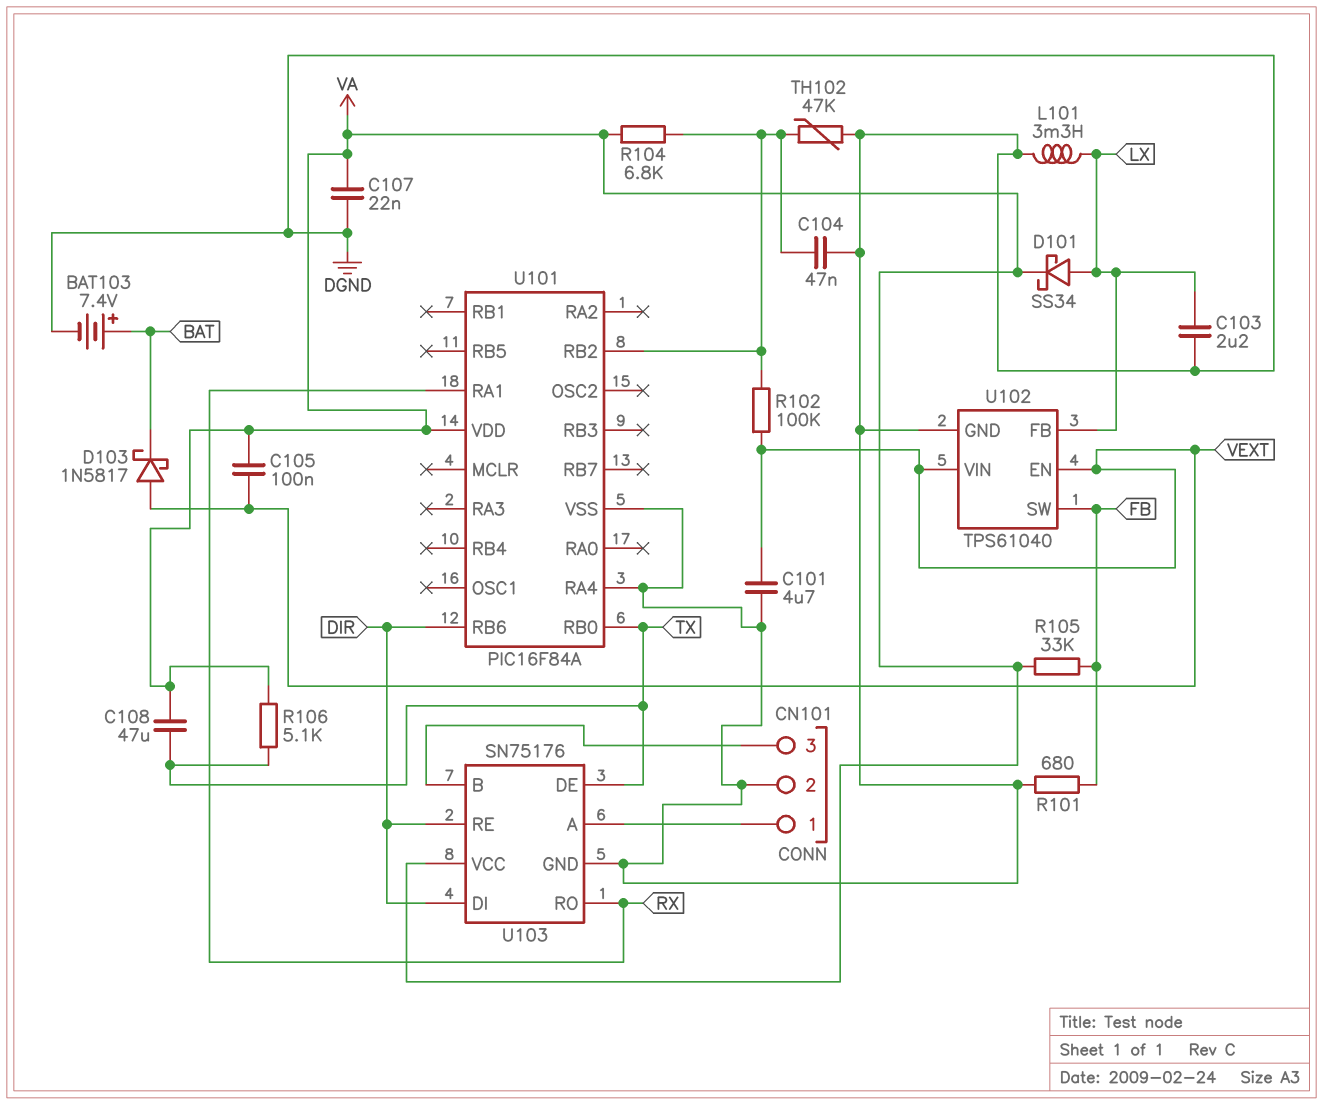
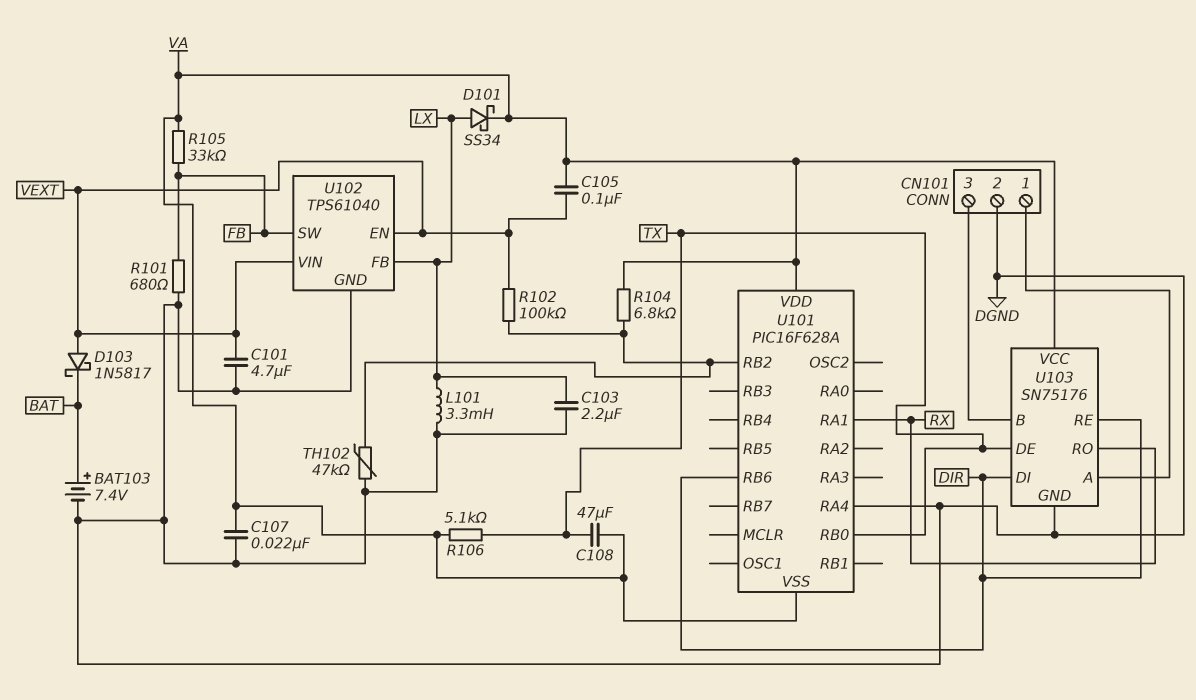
C104: 47nF (DGND, U101/RB2) -> none
U101: PIC16F84A -> PIC16F628A
U101 pin VSS: DGND -> VA

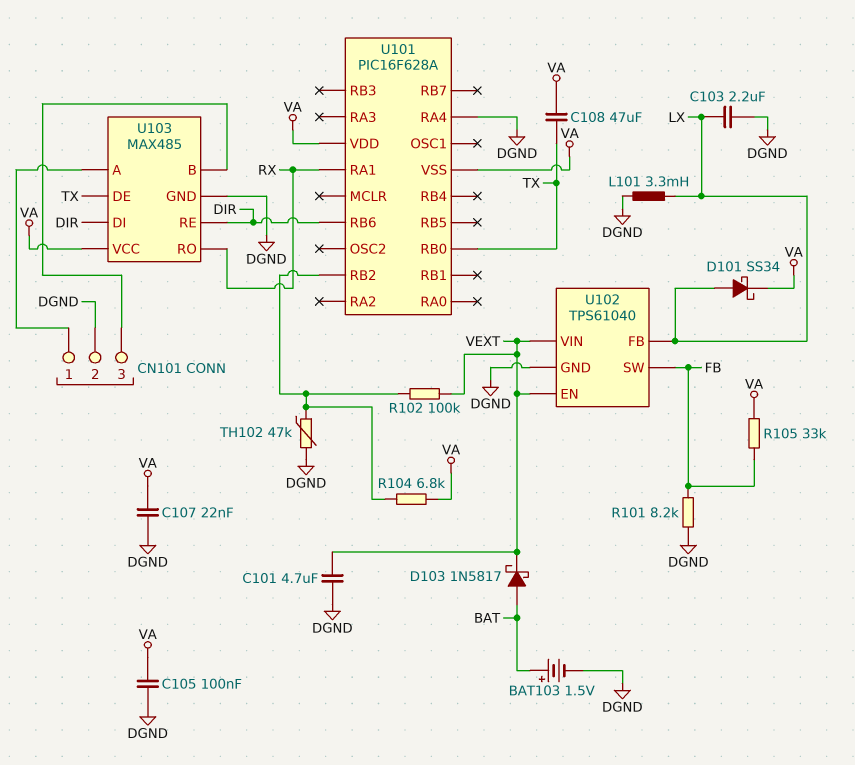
BAT103: 7.4V (plus BAT, minus DGND) -> 1.5V (plus BAT, minus DGND)
C105: 100nF (VA, VEXT) -> 100nF (DGND, VA)
D103: schottky 1N5817 (A VEXT, K BAT) -> schottky 1N5817 (A BAT, K VEXT)
R101: 680 (DGND, FB) -> 8.2k (DGND, FB)
R106: 5.1k (TX, VA) -> none
U103: SN75176 -> MAX485

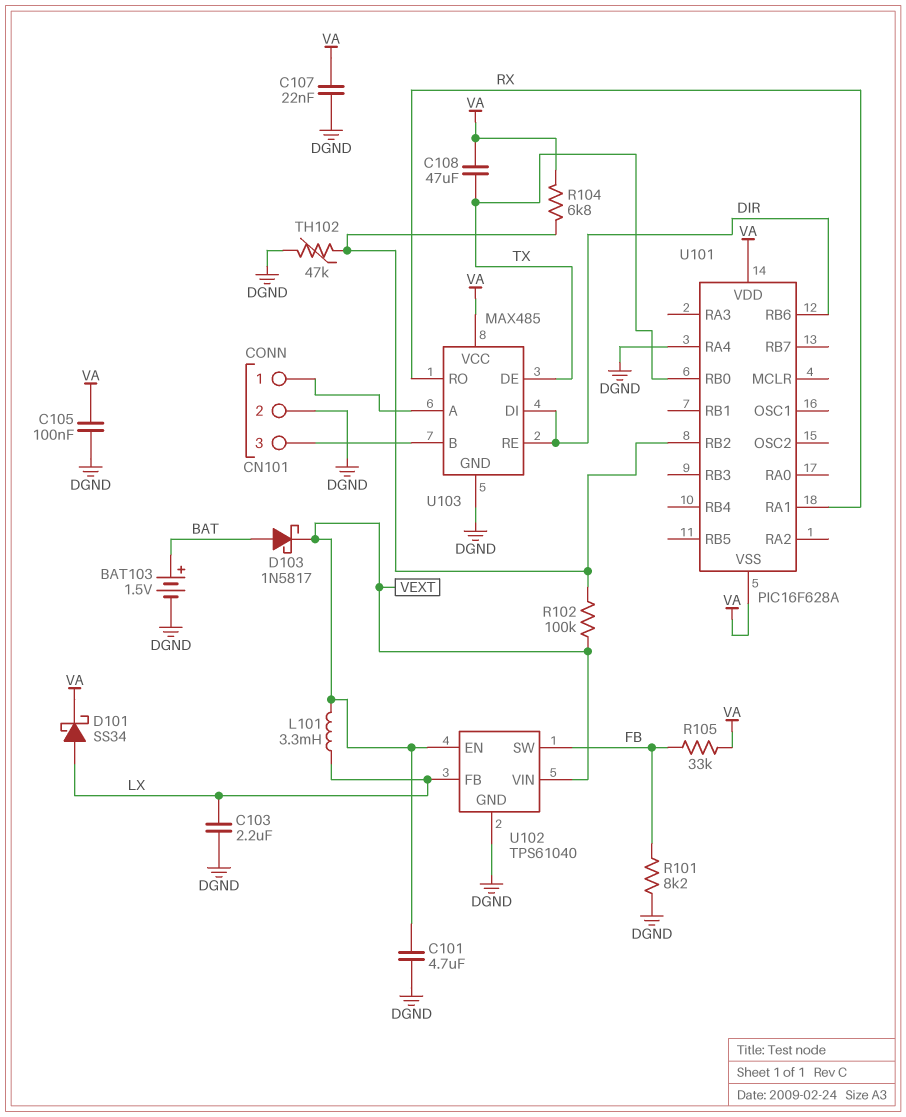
L101: 3.3mH (DGND, LX) -> 3.3mH (LX, VEXT)

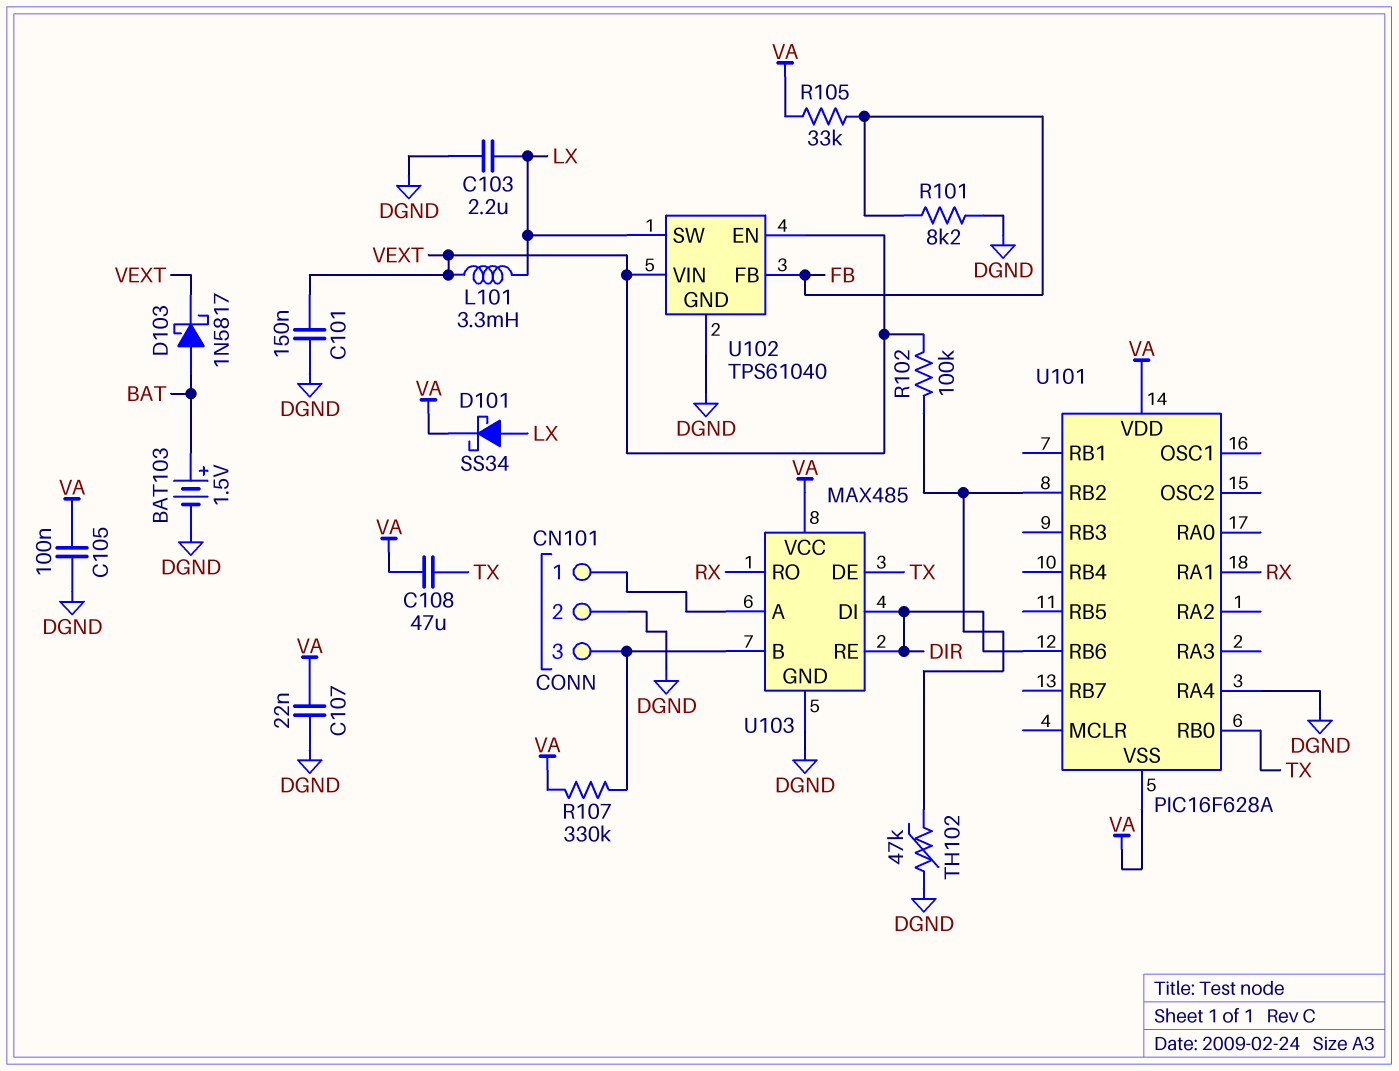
C101: 4.7uF (DGND, VEXT) -> 150nF (DGND, VEXT)
R104: 6.8k (U101/RB2, VA) -> none
R107: none -> 330k (CN101/3, VA)
U102 pin FB: LX -> FB
U102 pin SW: FB -> LX

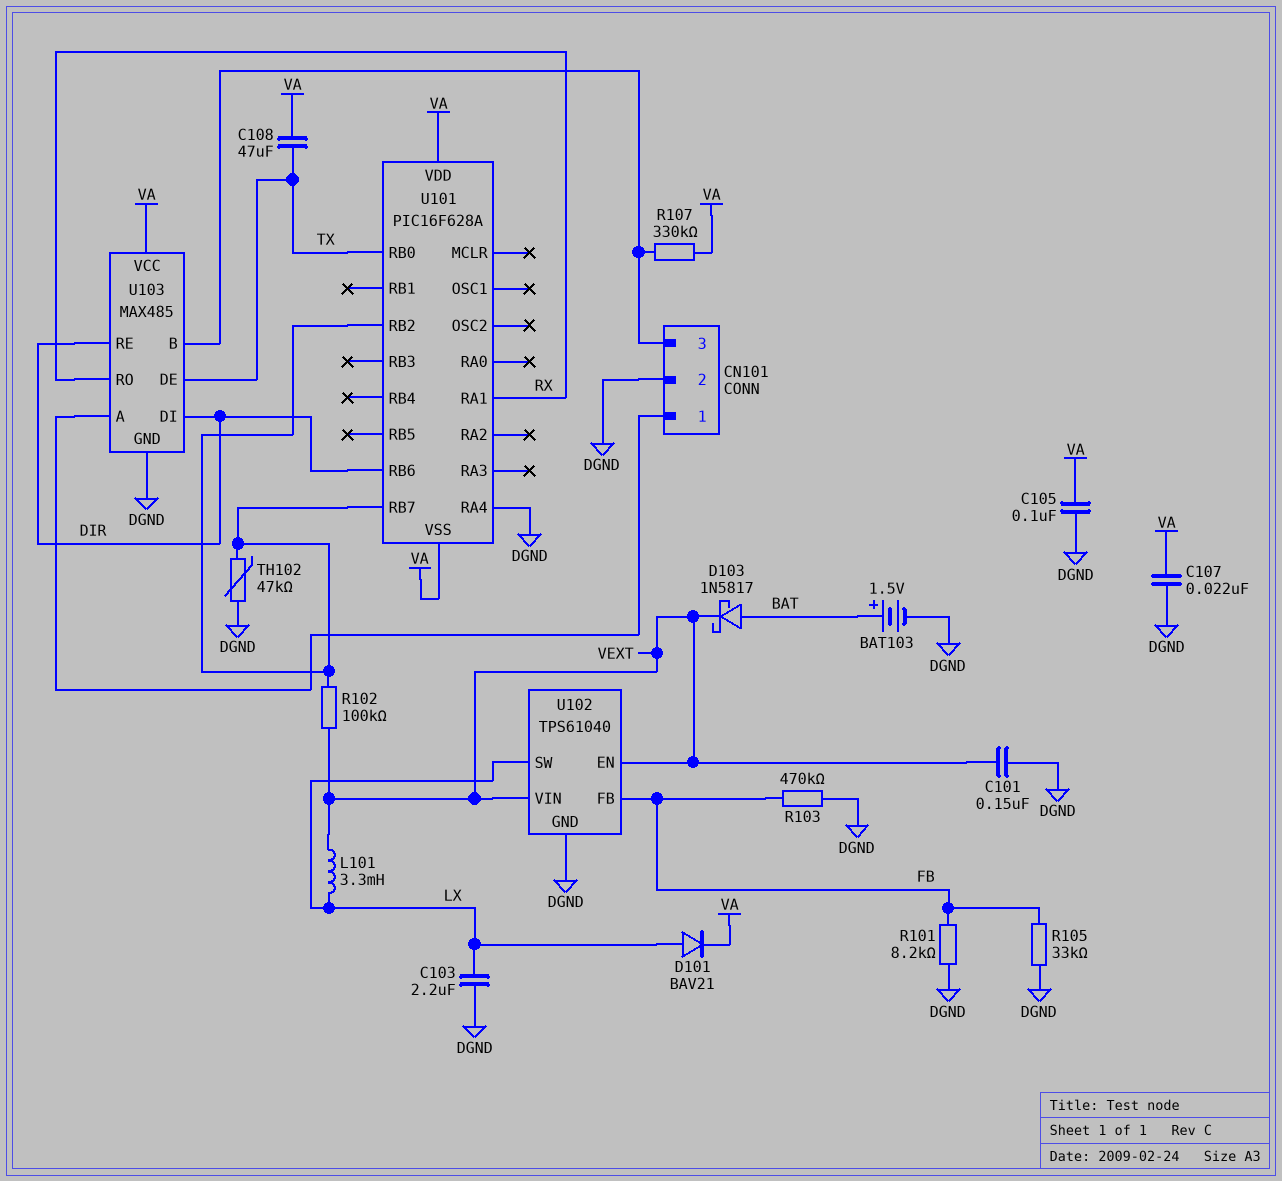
D101: schottky SS34 (A LX, K VA) -> diode BAV21 (A LX, K VA)
R103: none -> 470k (DGND, FB)
R105: 33k (FB, VA) -> 33k (DGND, FB)
U101 pin RB7: none -> U101/RB2

